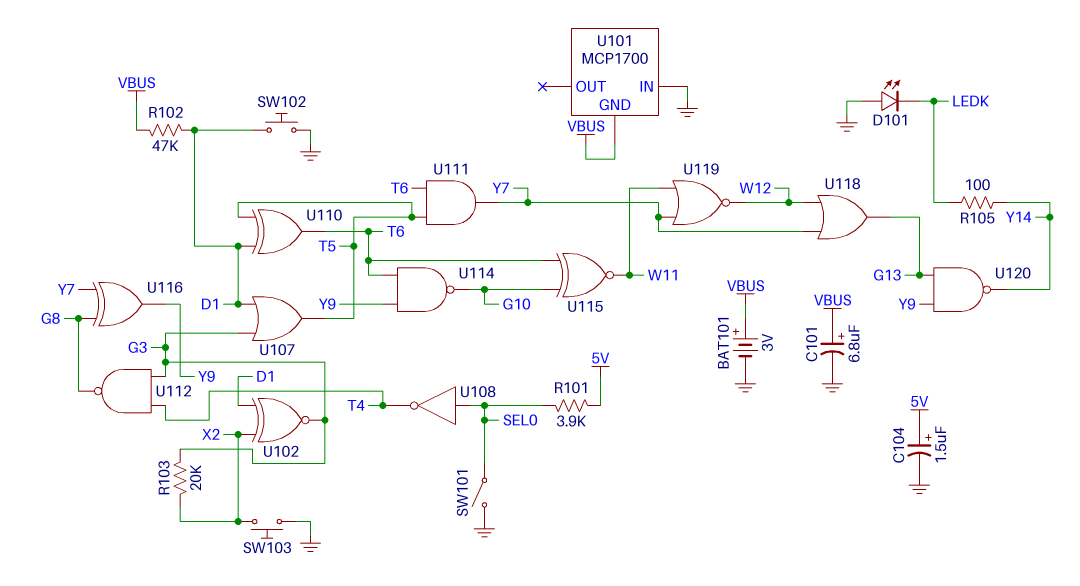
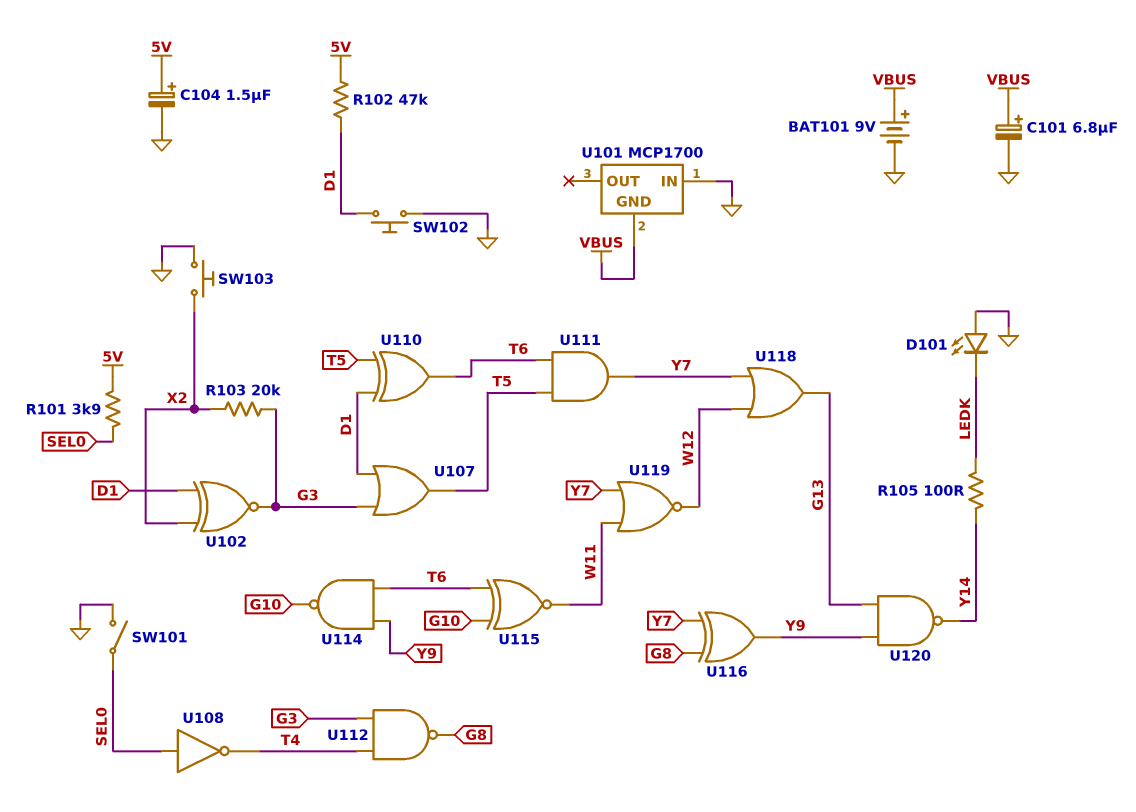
BAT101: 3V (plus VBUS, minus GND) -> 9V (plus VBUS, minus GND)
R102: 47k (D1, VBUS) -> 47k (5V, D1)

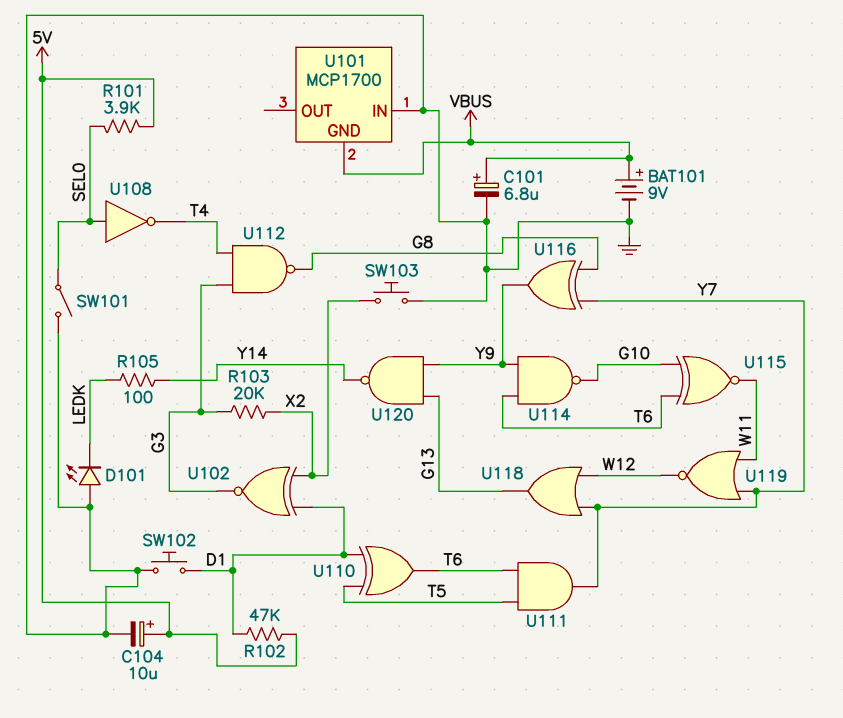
C104: 1.5uF (plus 5V, minus GND) -> 10uF (plus 5V, minus GND)
U107: OR (in D1, in G3, out T5) -> none

